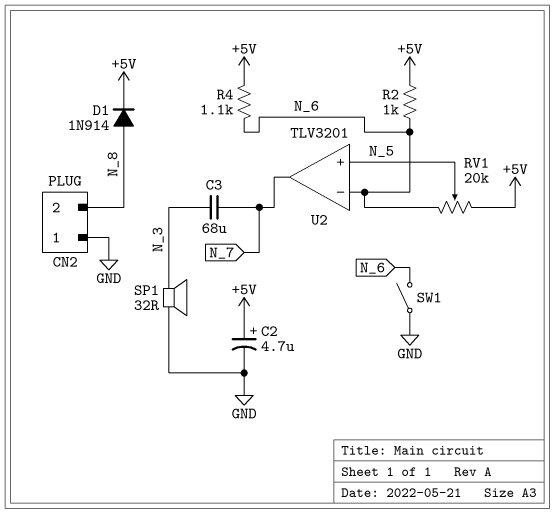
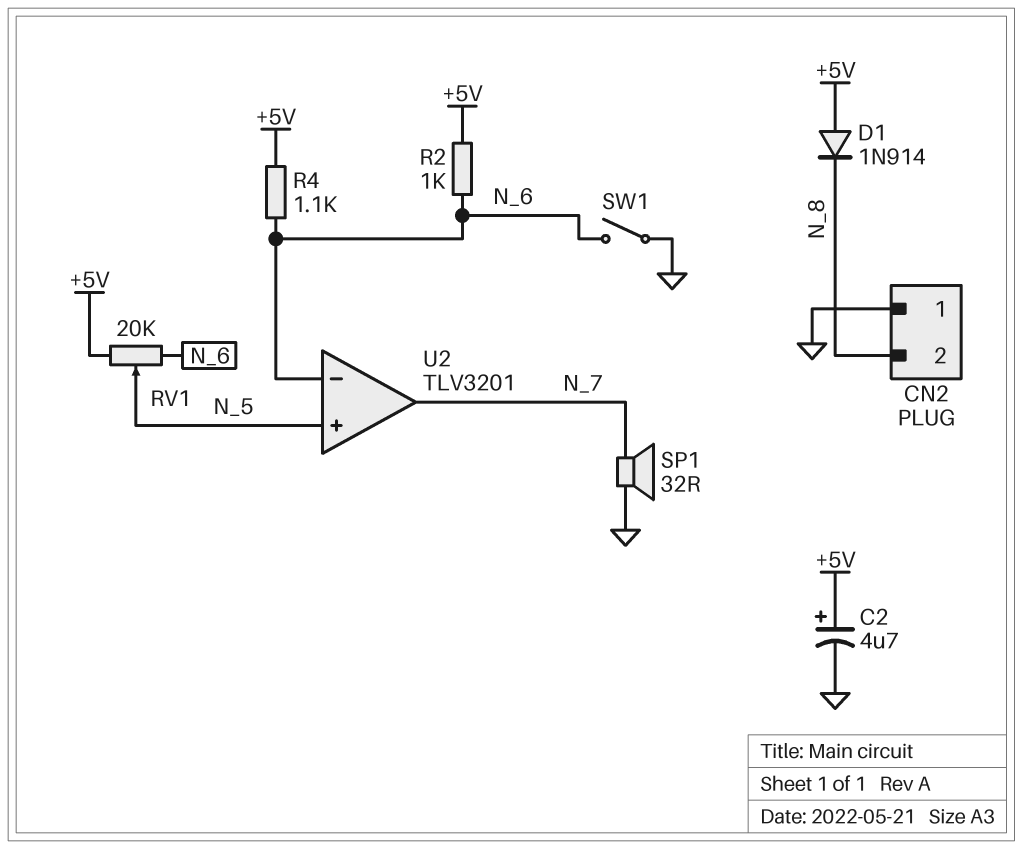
C3: 68uF (N_3, N_7) -> none
D1: diode 1N914 (A N_8, K +5V) -> diode 1N914 (A +5V, K N_8)
SP1: speaker 32R (GND, N_3) -> speaker 32R (GND, N_7)

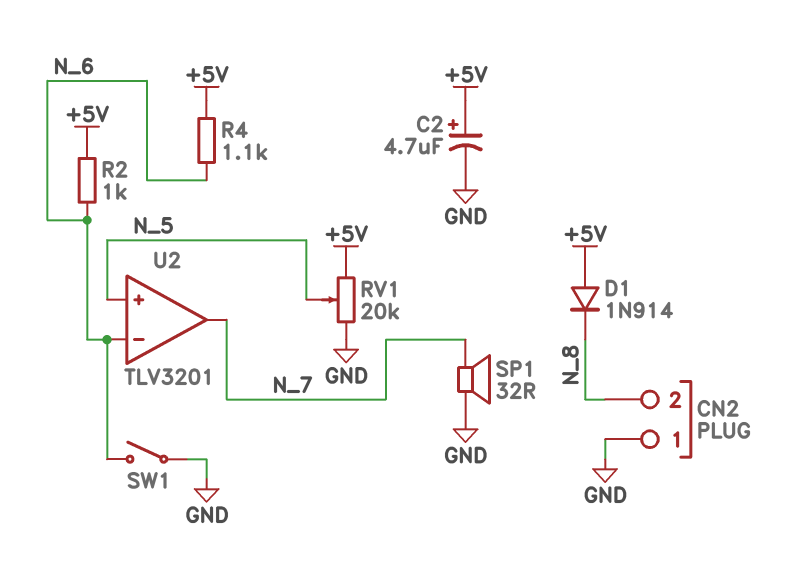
RV1: 20k (+5V, N_6, wiper N_5) -> 20k (+5V, GND, wiper N_5)

